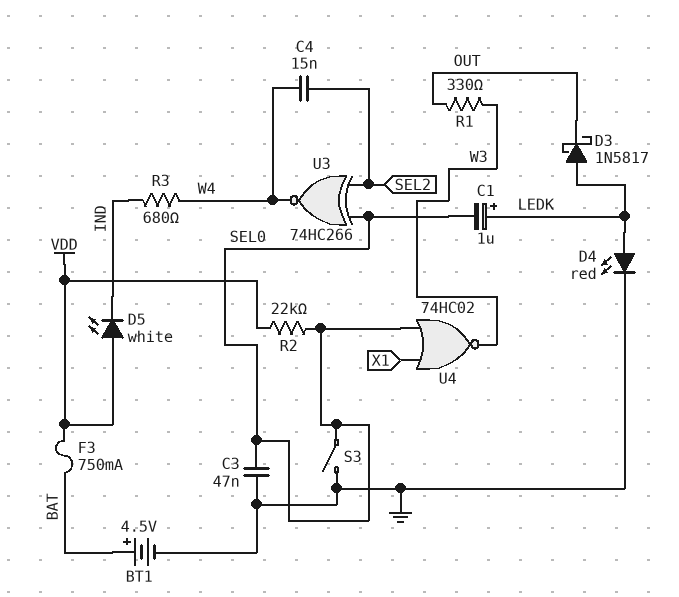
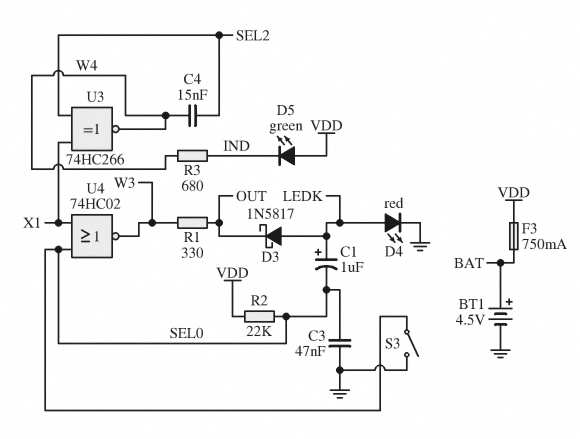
D5: LED white (A VDD, K IND) -> LED green (A VDD, K IND)
U3: XNOR 74HC266 (in SEL0, in SEL2, out W4) -> XNOR 74HC266 (in SEL2, in X1, out W4)

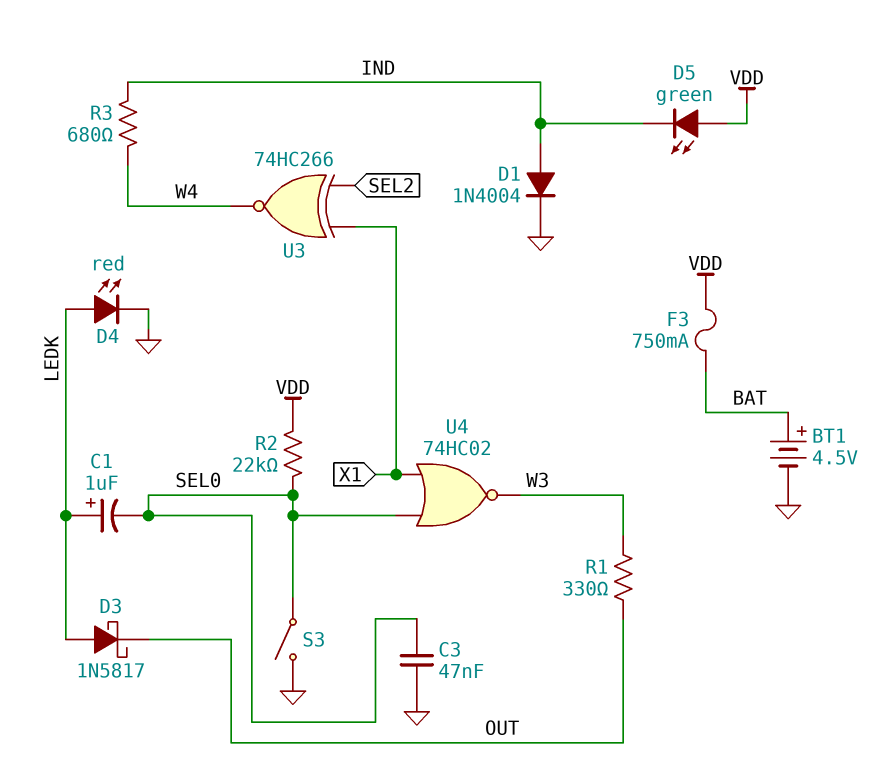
C4: 15nF (SEL2, W4) -> none
D1: none -> diode 1N4004 (A IND, K GND)

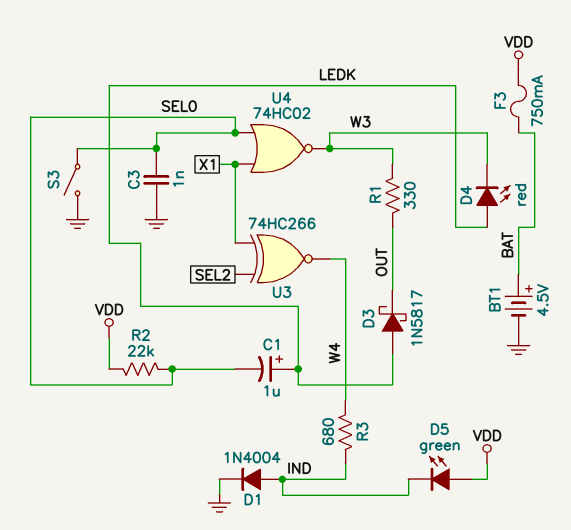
C3: 47nF (GND, SEL0) -> 1nF (GND, SEL0)
D4: LED red (A LEDK, K GND) -> LED red (A LEDK, K W3)

